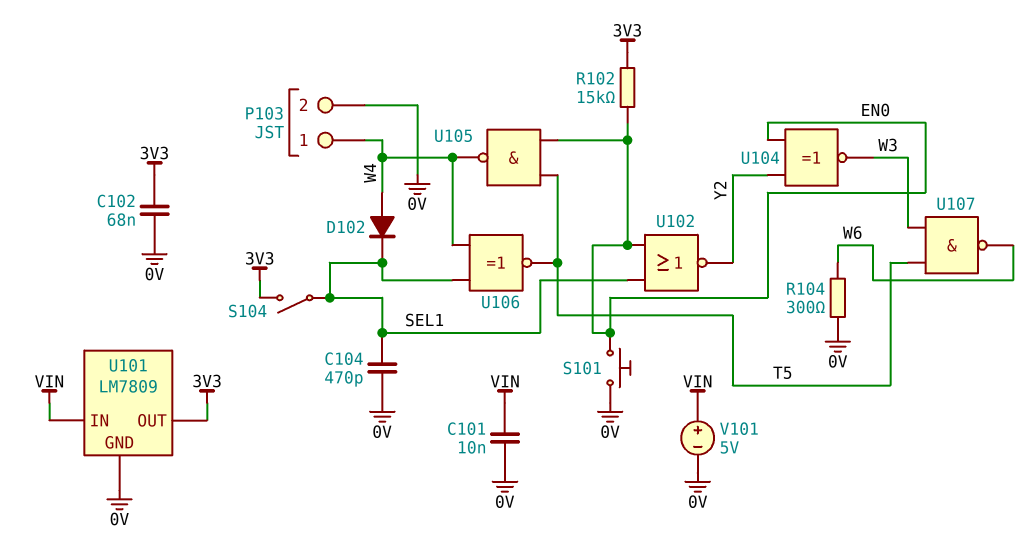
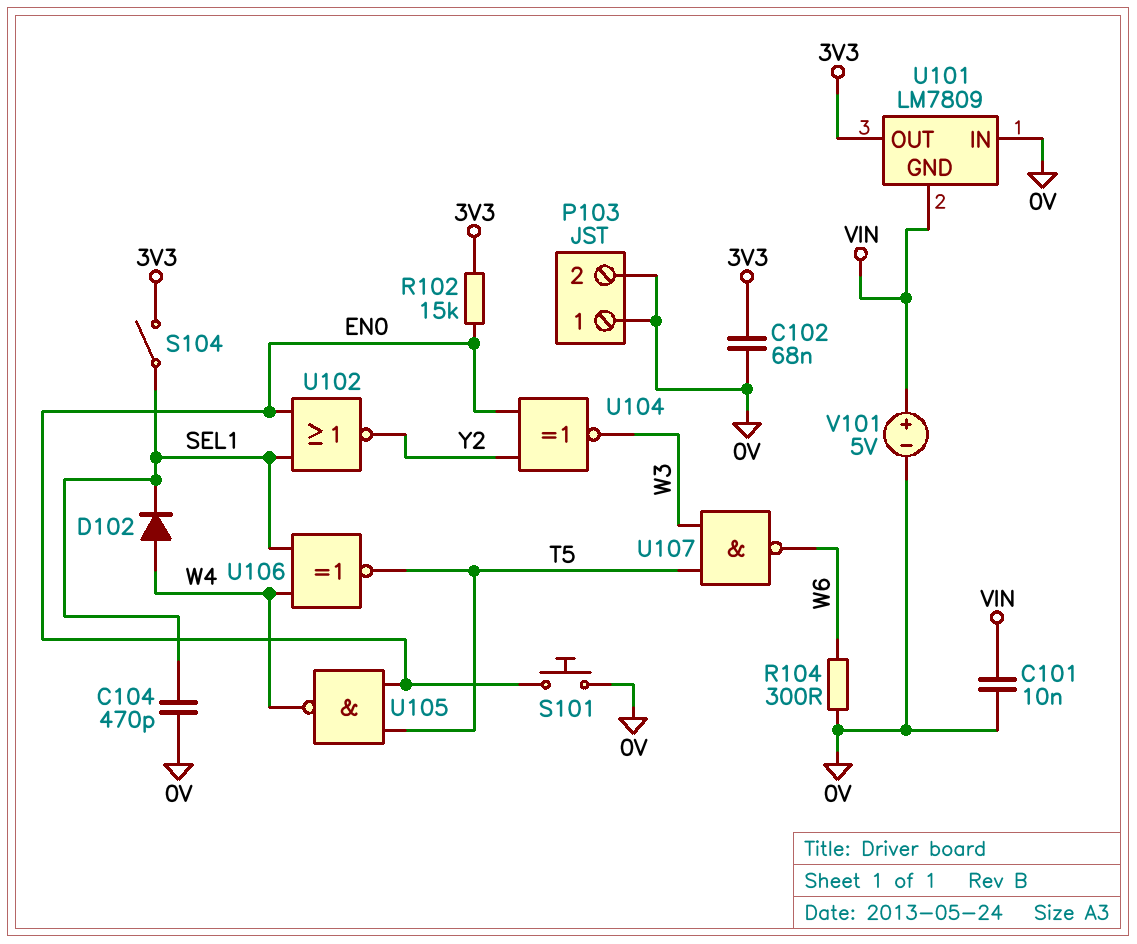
P103 pin 1: W4 -> 0V
U101 pin GND: 0V -> VIN
U101 pin IN: VIN -> 0V

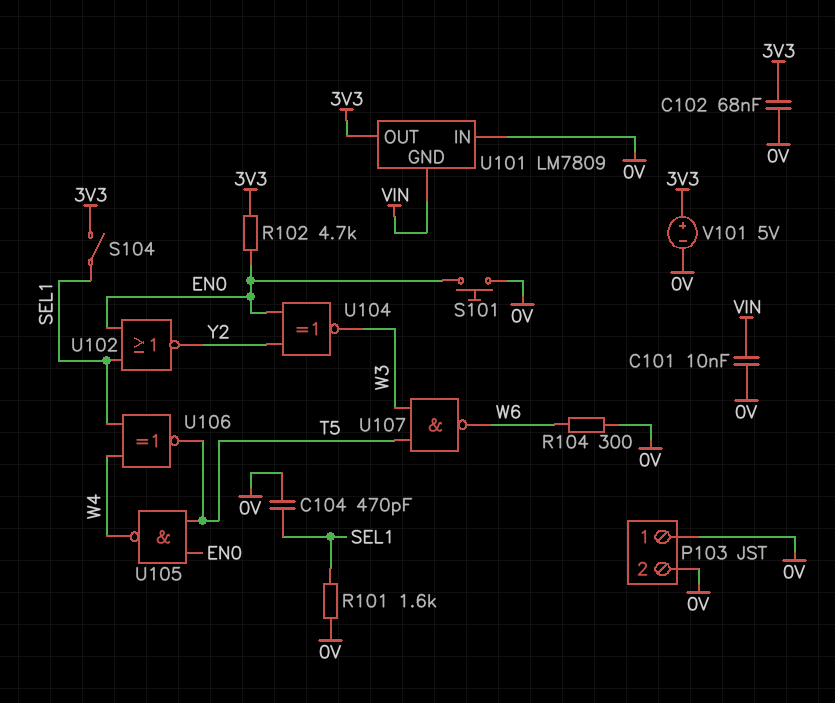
D102: diode (A W4, K SEL1) -> none
R101: none -> 1.6k (0V, SEL1)
R102: 15k (3V3, EN0) -> 4.7k (3V3, EN0)
V101: 5V (plus VIN, minus 0V) -> 5V (plus 3V3, minus 0V)

